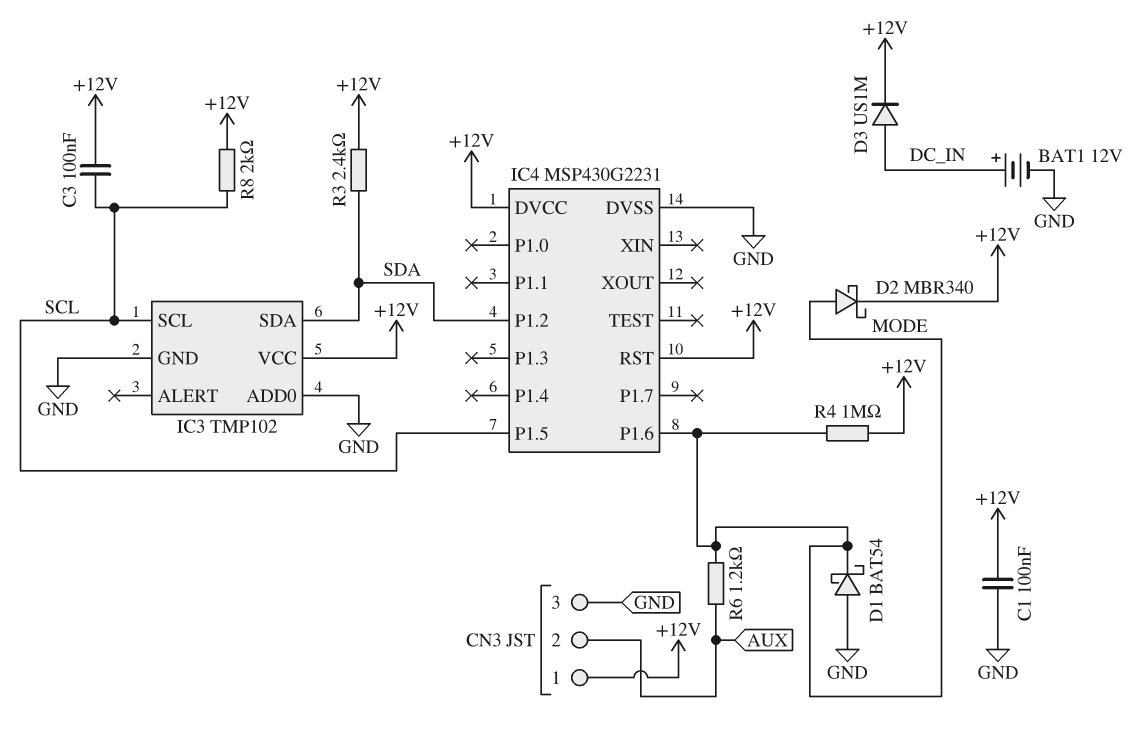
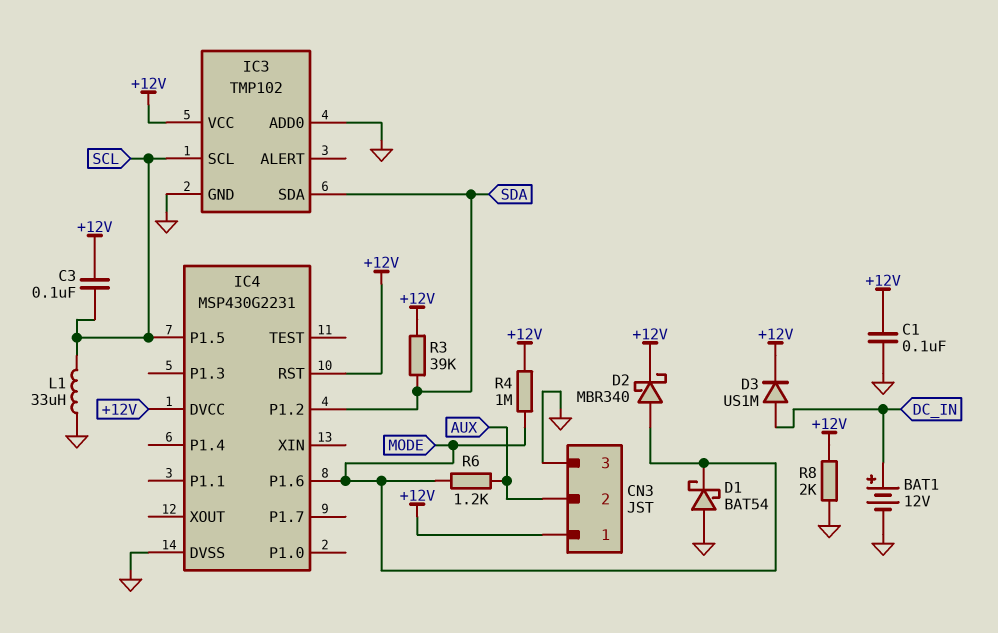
L1: none -> 33uH (GND, SCL)
R3: 2.4k (+12V, SDA) -> 39k (+12V, SDA)
R8: 2k (+12V, SCL) -> 2k (+12V, GND)

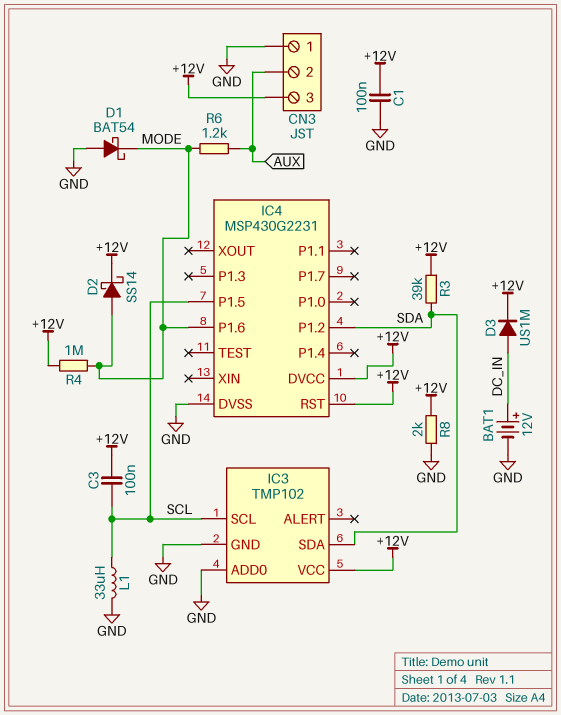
CN3 pin 1: +12V -> GND
CN3 pin 3: GND -> +12V
D2: schottky MBR340 (A MODE, K +12V) -> schottky SS14 (A MODE, K +12V)

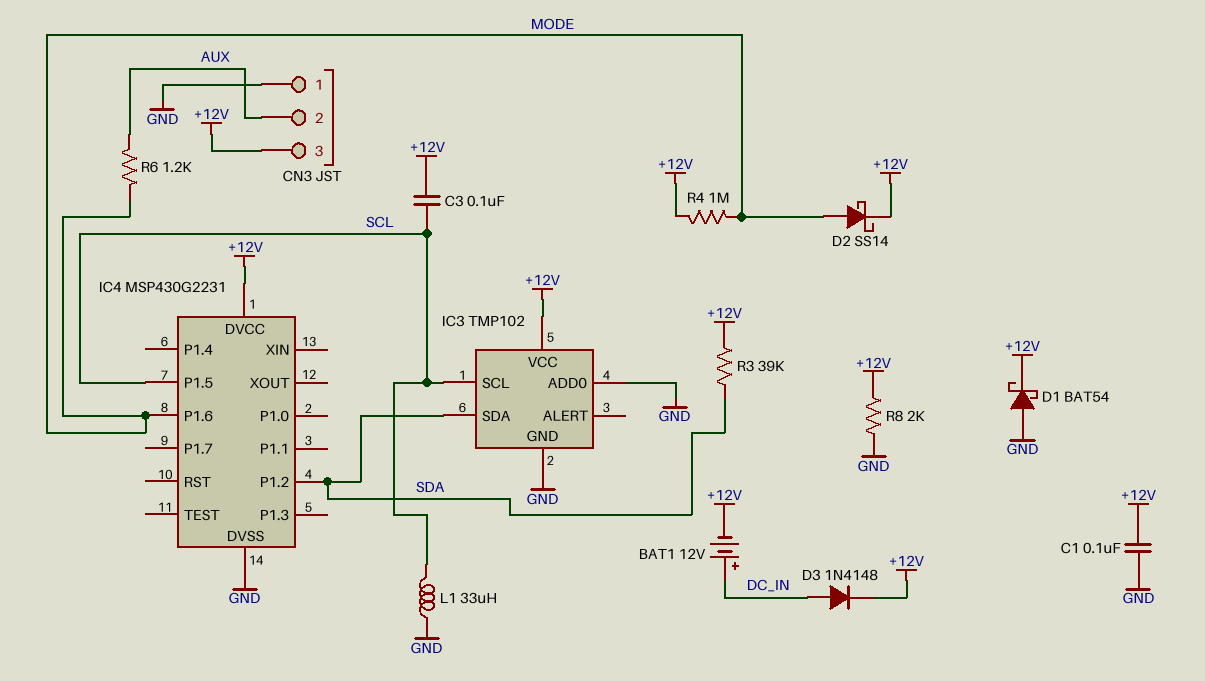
BAT1: 12V (plus DC_IN, minus GND) -> 12V (plus DC_IN, minus +12V)
D1: schottky BAT54 (A GND, K MODE) -> schottky BAT54 (A GND, K +12V)
D3: diode US1M (A DC_IN, K +12V) -> diode 1N4148 (A DC_IN, K +12V)
IC4 pin RST: +12V -> none

